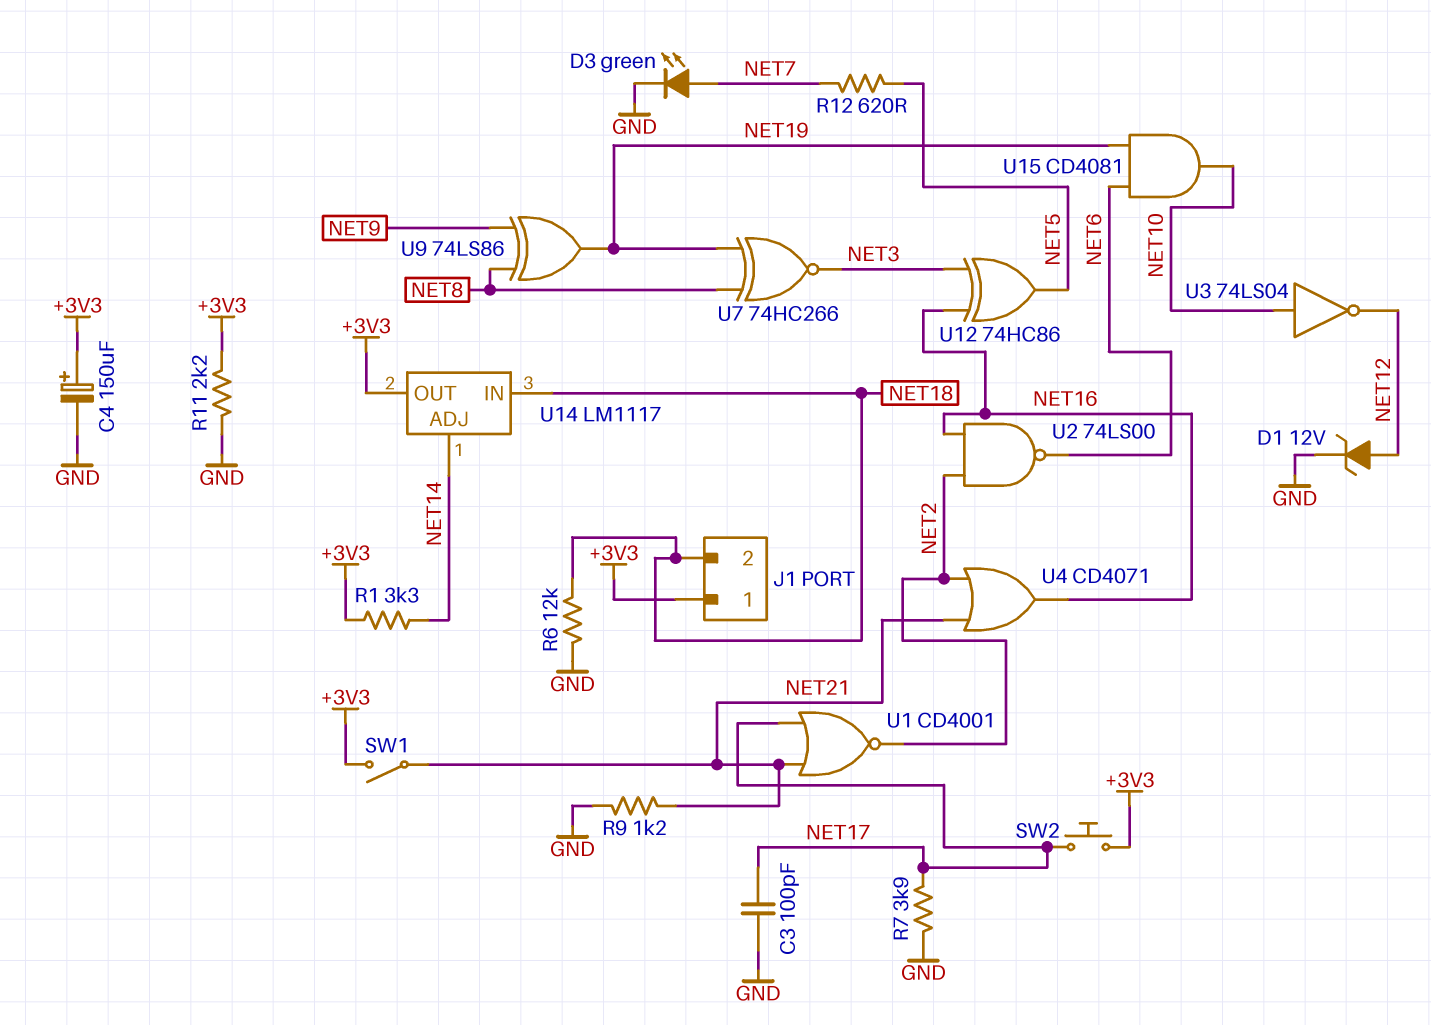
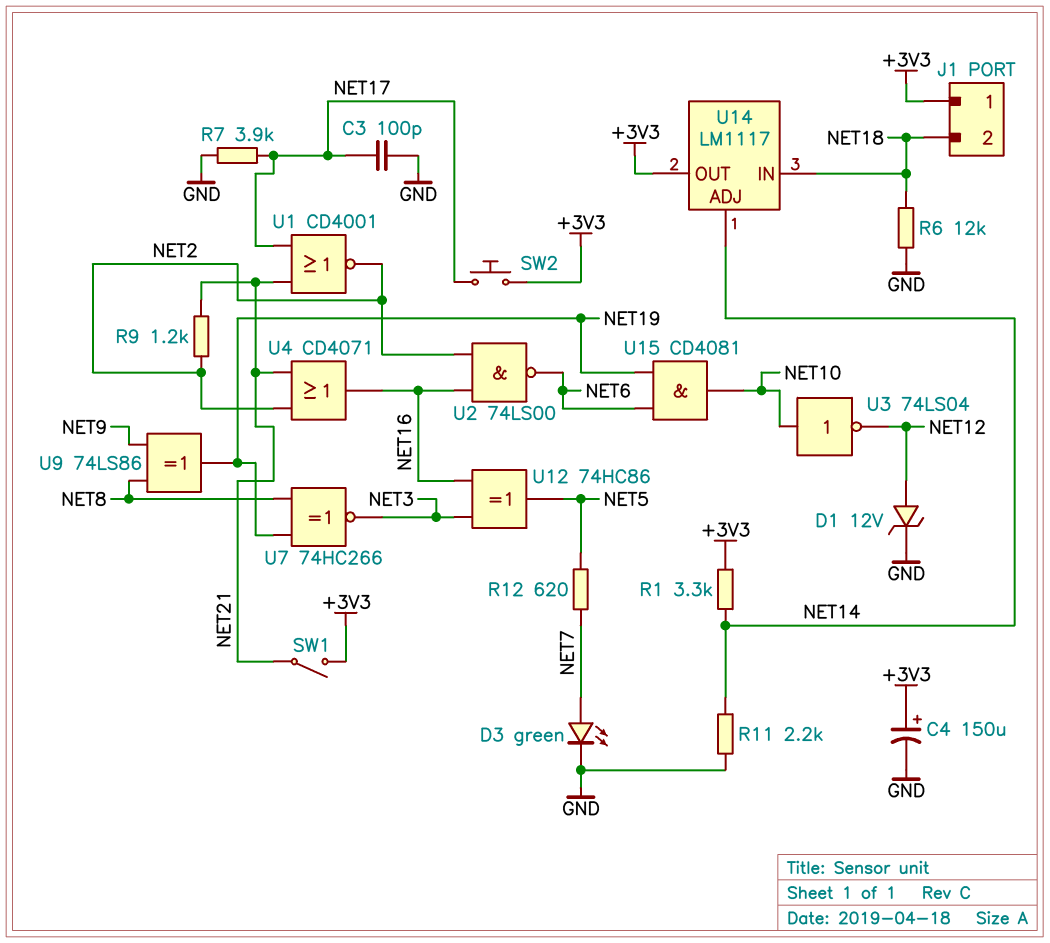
R9: 1.2k (GND, NET21) -> 1.2k (NET2, NET21)
R11: 2.2k (+3V3, GND) -> 2.2k (GND, NET14)

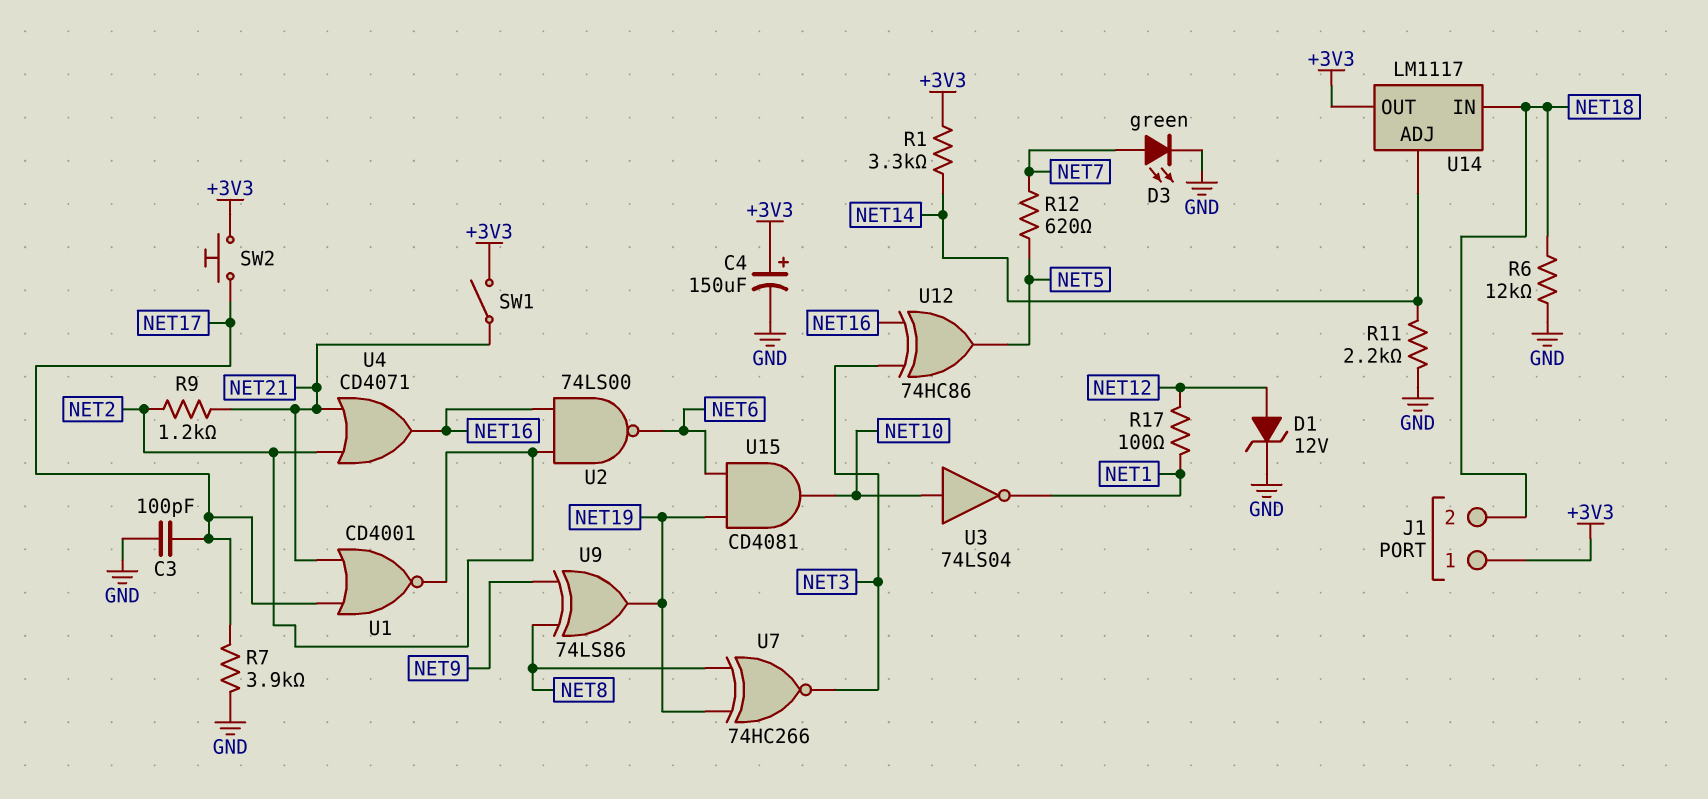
R17: none -> 100 (NET1, NET12)
U3: NOT 74LS04 (in NET10, out NET12) -> NOT 74LS04 (in NET10, out NET1)

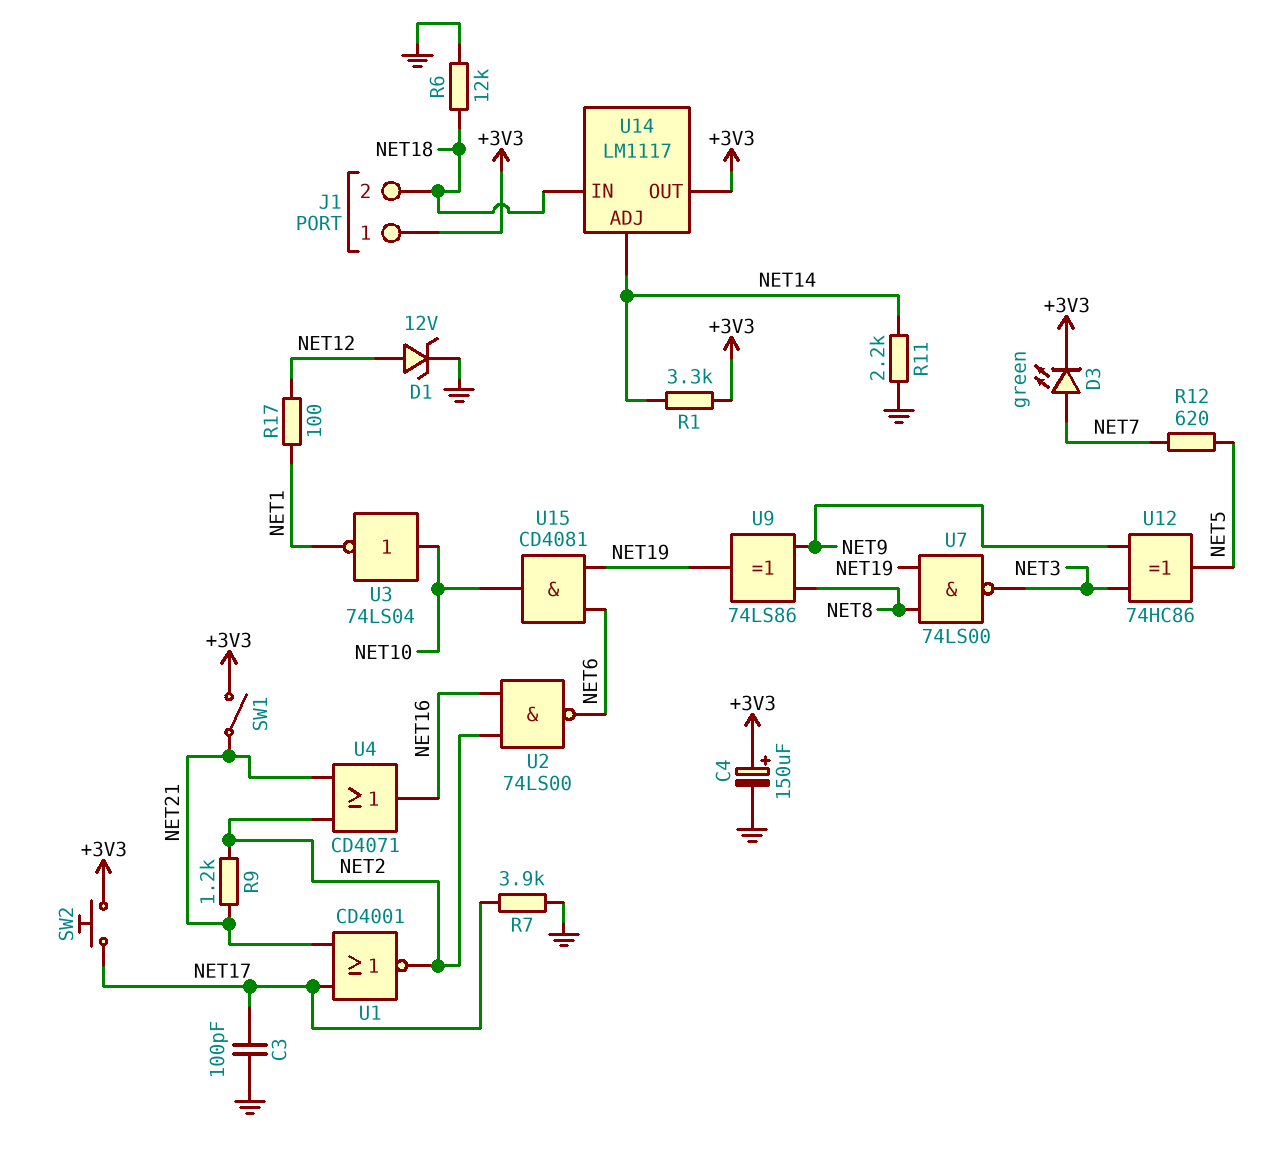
D3: LED green (A NET7, K GND) -> LED green (A NET7, K +3V3)
U7: XNOR 74HC266 (in NET8, in NET19, out NET3) -> NAND 74LS00 (in NET8, in NET19, out NET3)
U12: XOR 74HC86 (in NET3, in NET16, out NET5) -> XOR 74HC86 (in NET3, in NET9, out NET5)

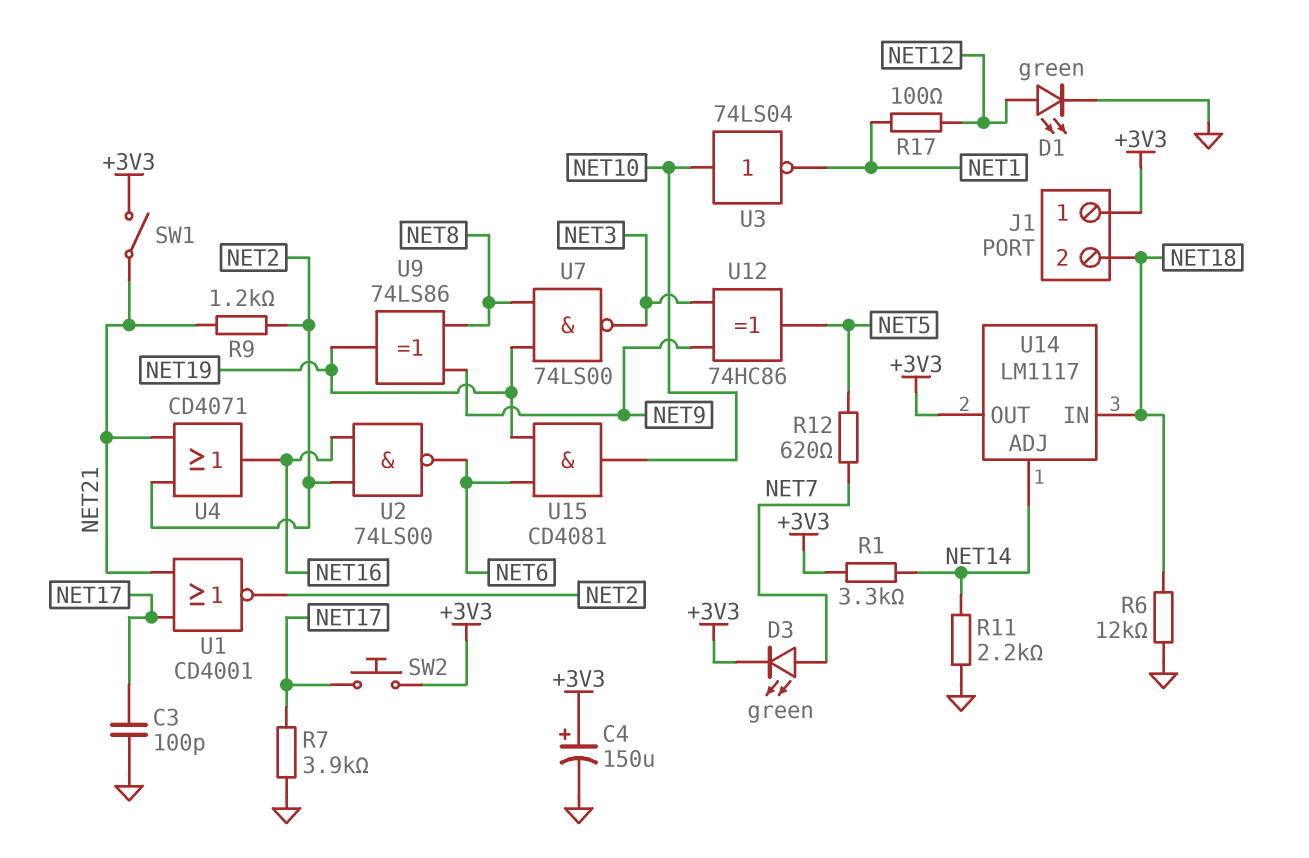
D1: zener 12V (A NET12, K GND) -> LED green (A NET12, K GND)

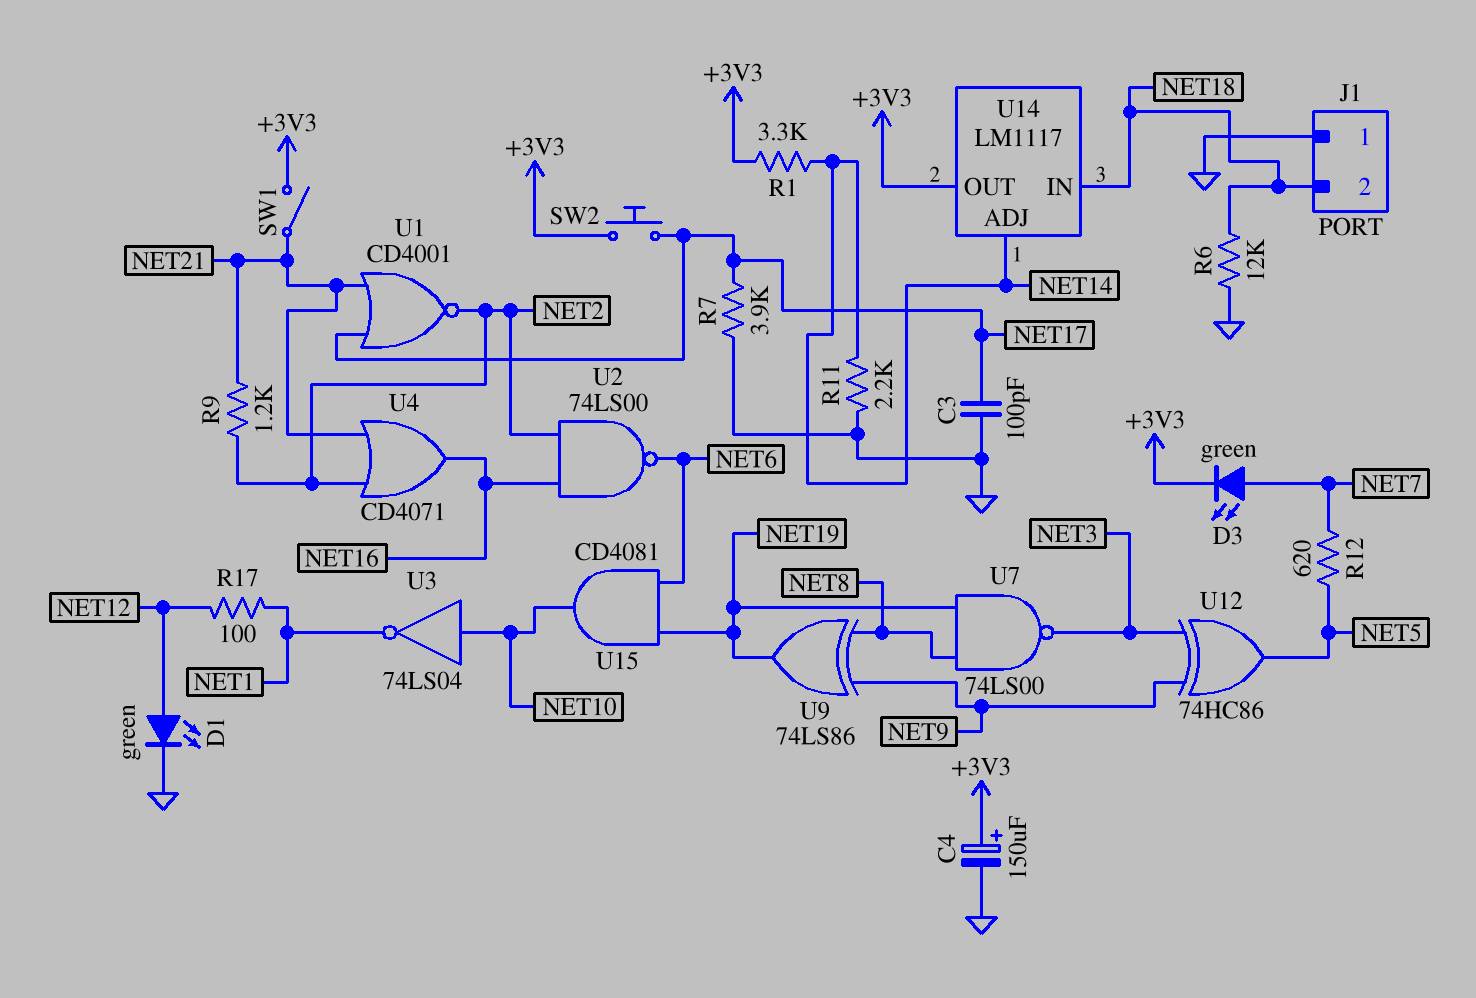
J1 pin 1: +3V3 -> GND

